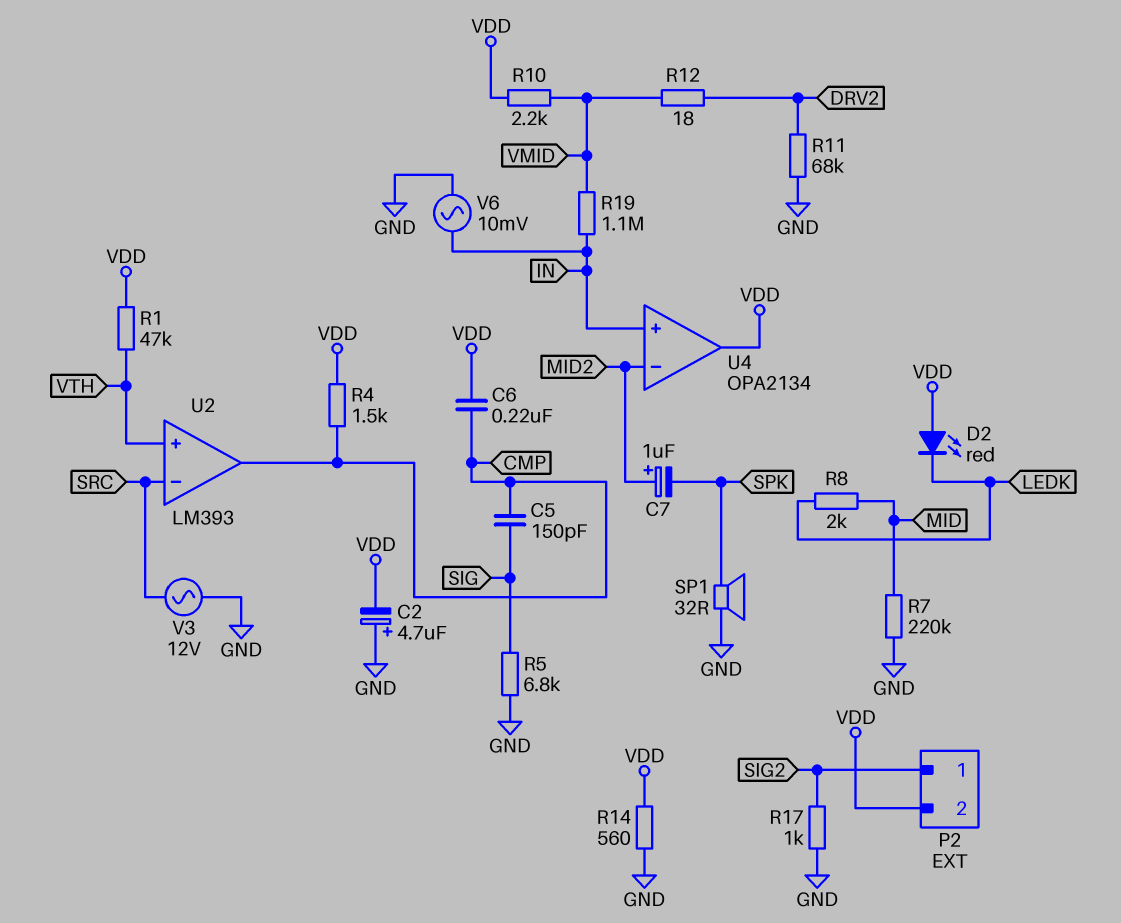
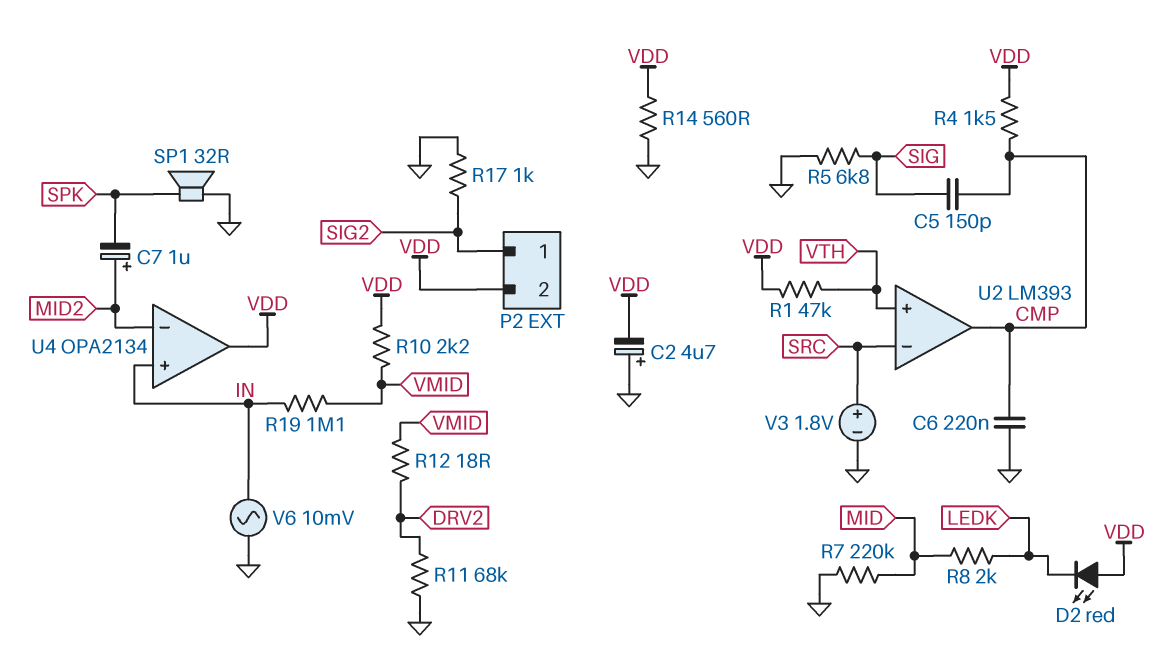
C6: 220nF (CMP, VDD) -> 220nF (CMP, GND)
V3: AC 12V (GND, SRC) -> 1.8V (plus SRC, minus GND)

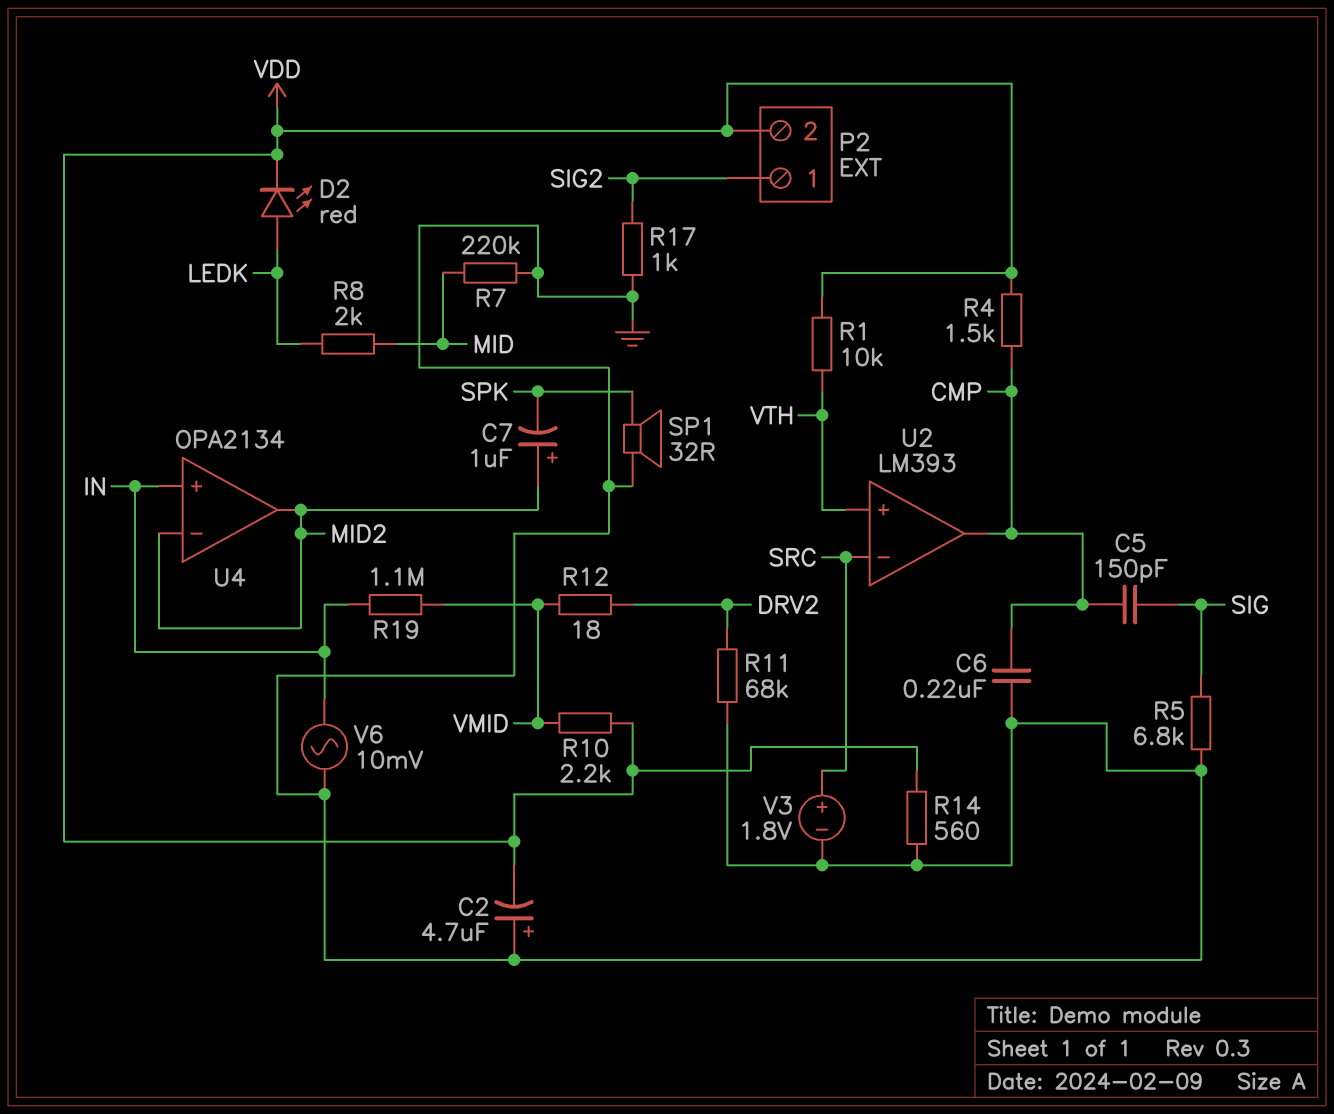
D2: LED red (A VDD, K LEDK) -> LED red (A LEDK, K VDD)
R1: 47k (VDD, VTH) -> 10k (VDD, VTH)
U4 pin out: VDD -> MID2

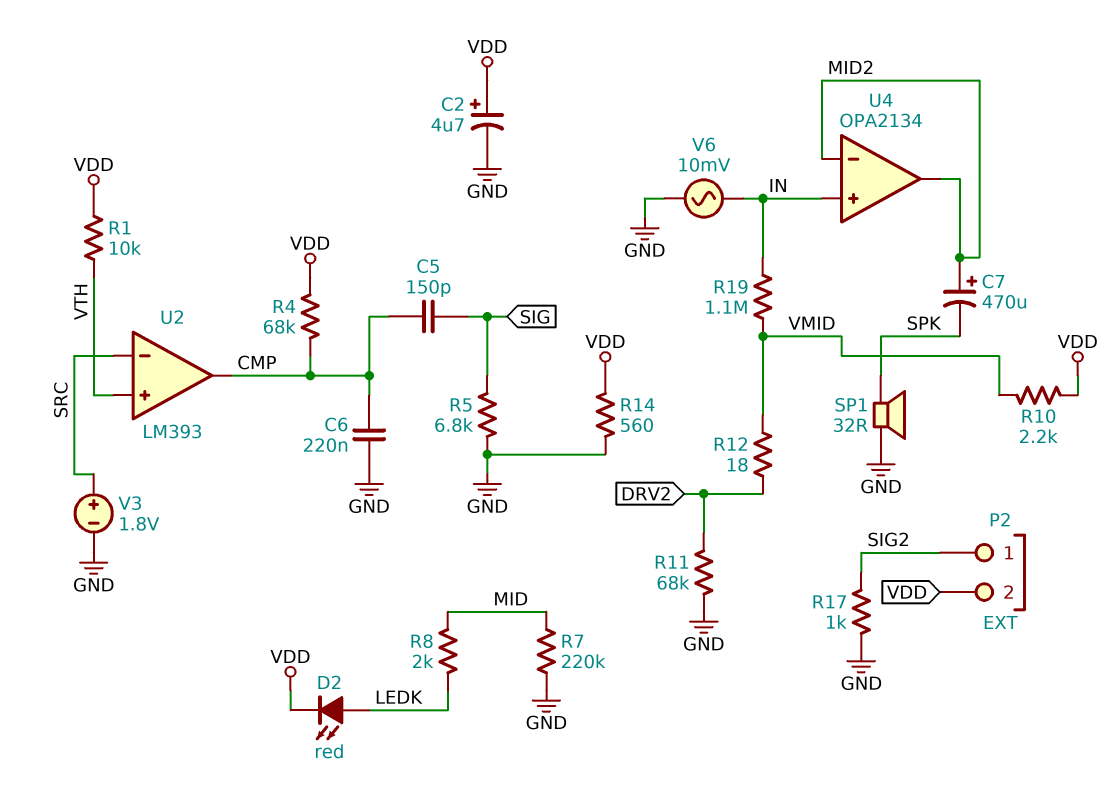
C2: 4.7uF (plus GND, minus VDD) -> 4.7uF (plus VDD, minus GND)
C7: 1uF (plus MID2, minus SPK) -> 470uF (plus MID2, minus SPK)
R4: 1.5k (CMP, VDD) -> 68k (CMP, VDD)

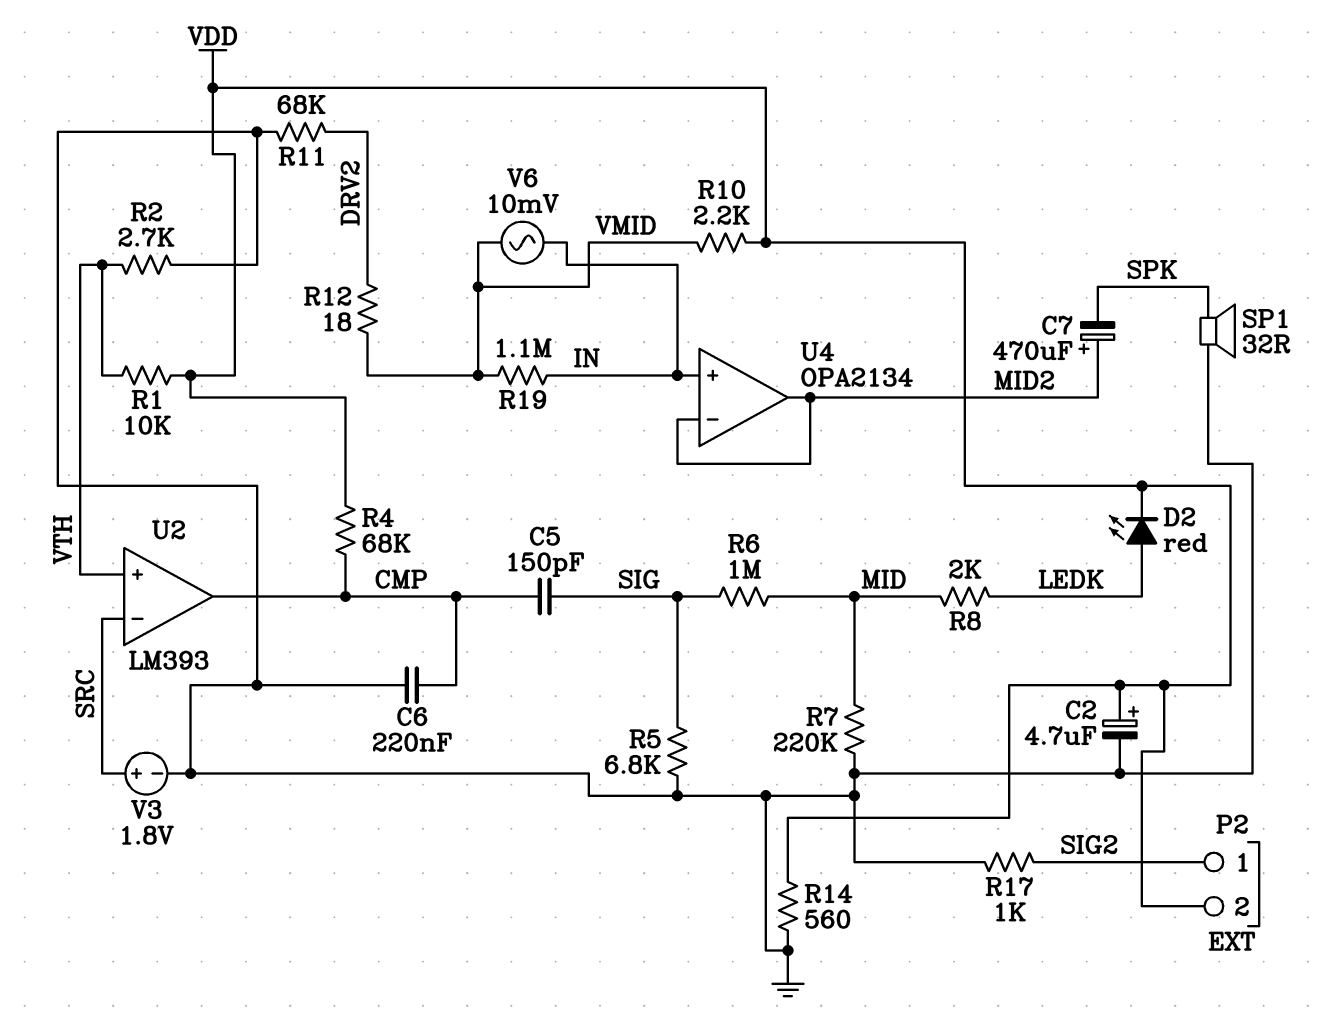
R2: none -> 2.7k (GND, VTH)
R6: none -> 1M (MID, SIG)
V6: AC 10mV (GND, IN) -> AC 10mV (IN, VMID)

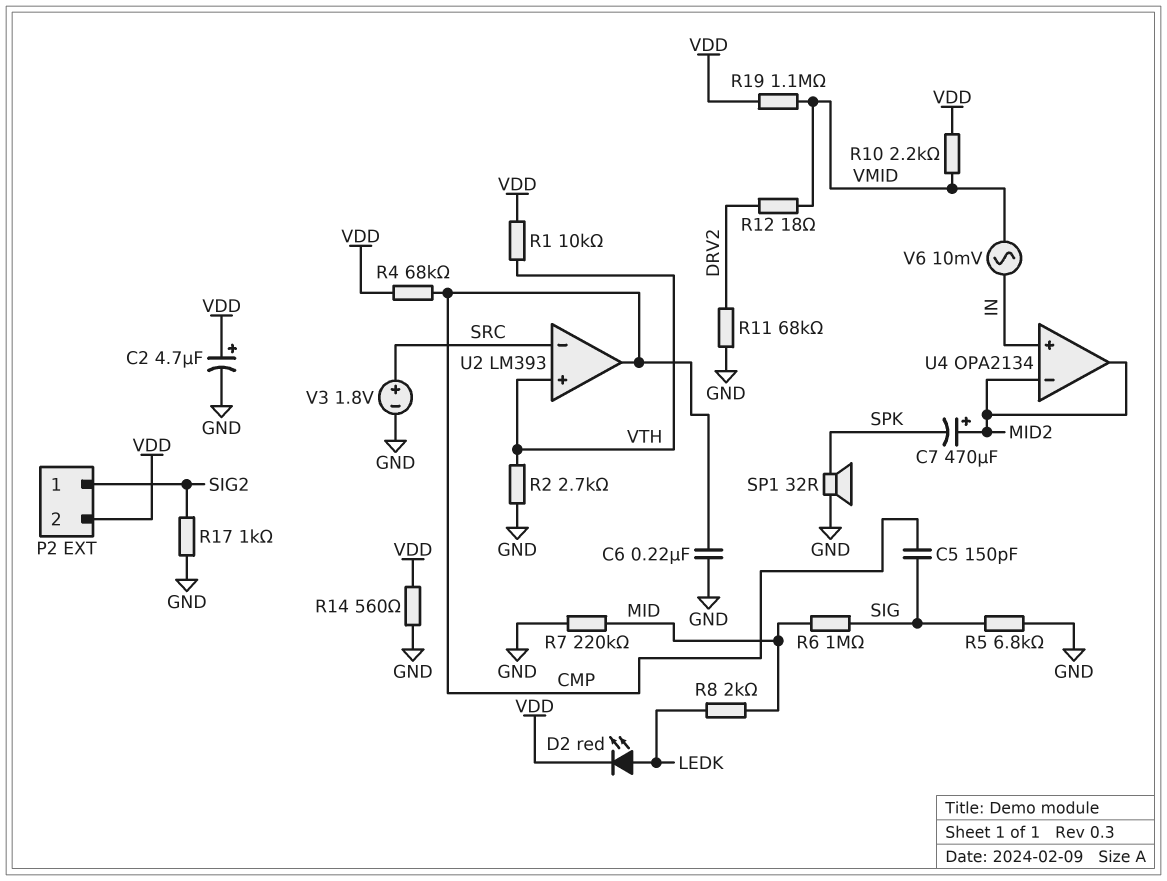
R19: 1.1M (IN, VMID) -> 1.1M (VDD, VMID)

